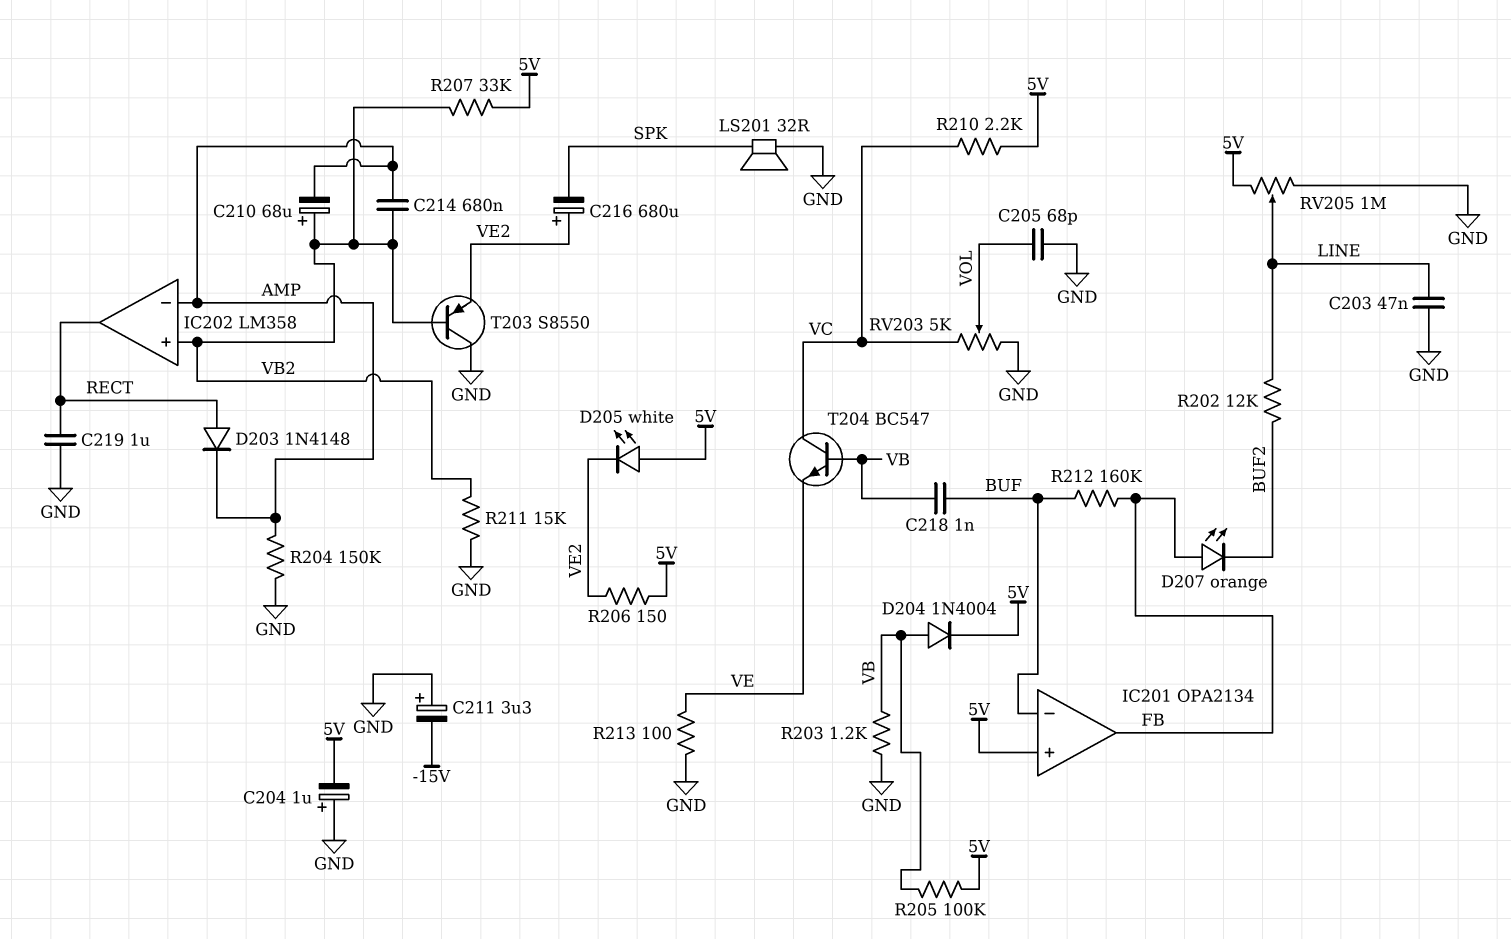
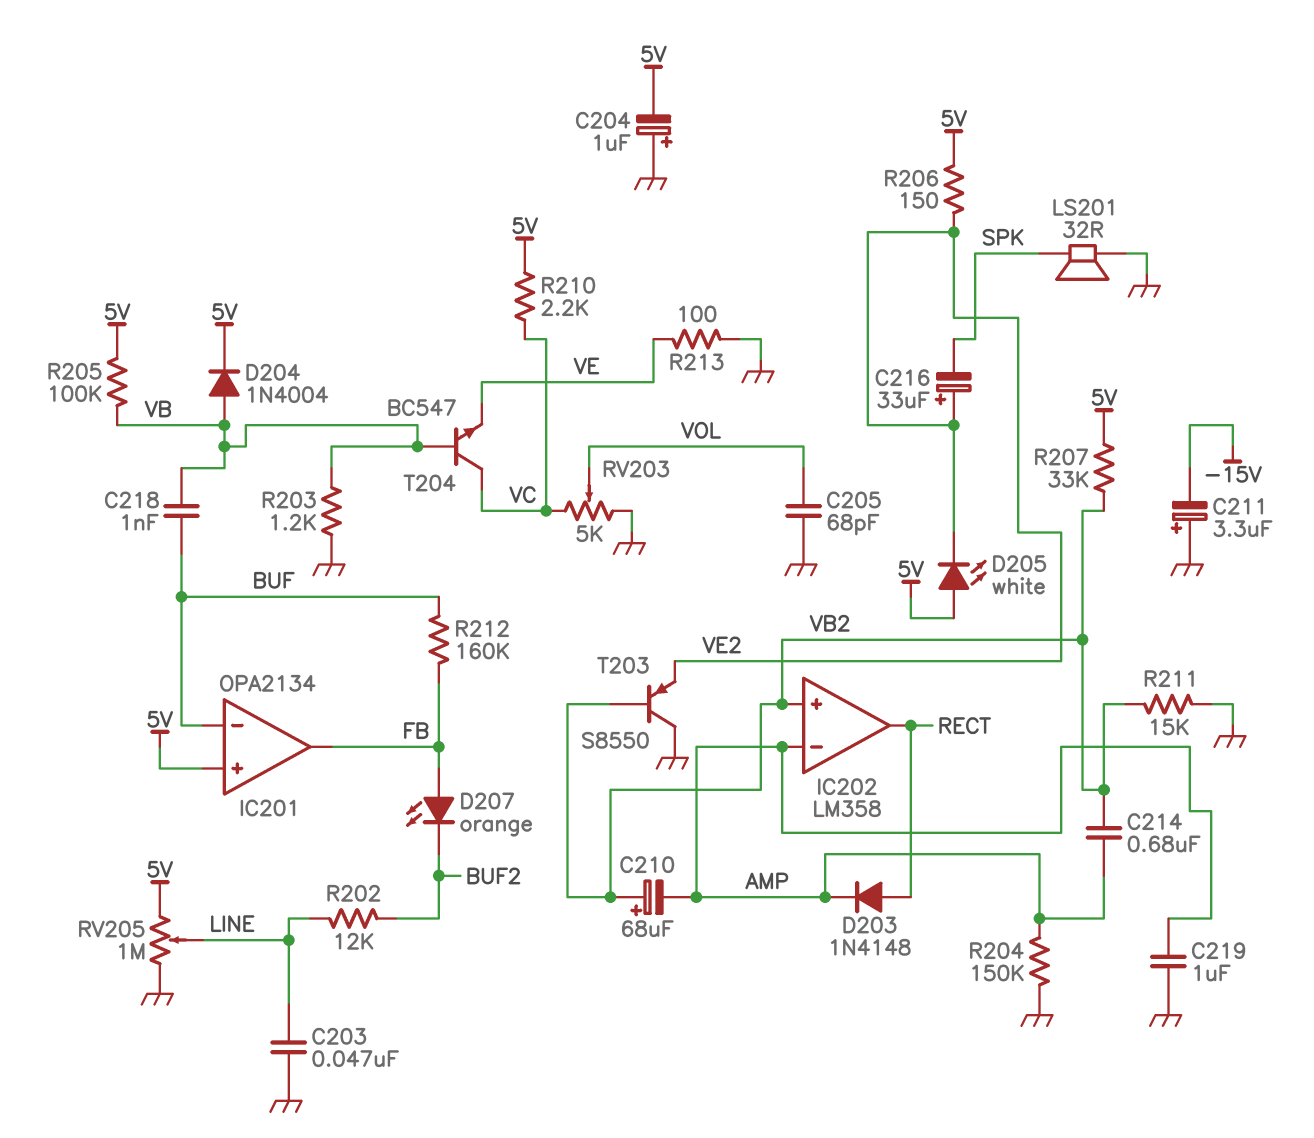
C216: 680uF (plus VE2, minus SPK) -> 33uF (plus VE2, minus SPK)
C219: 1uF (GND, RECT) -> 1uF (AMP, GND)

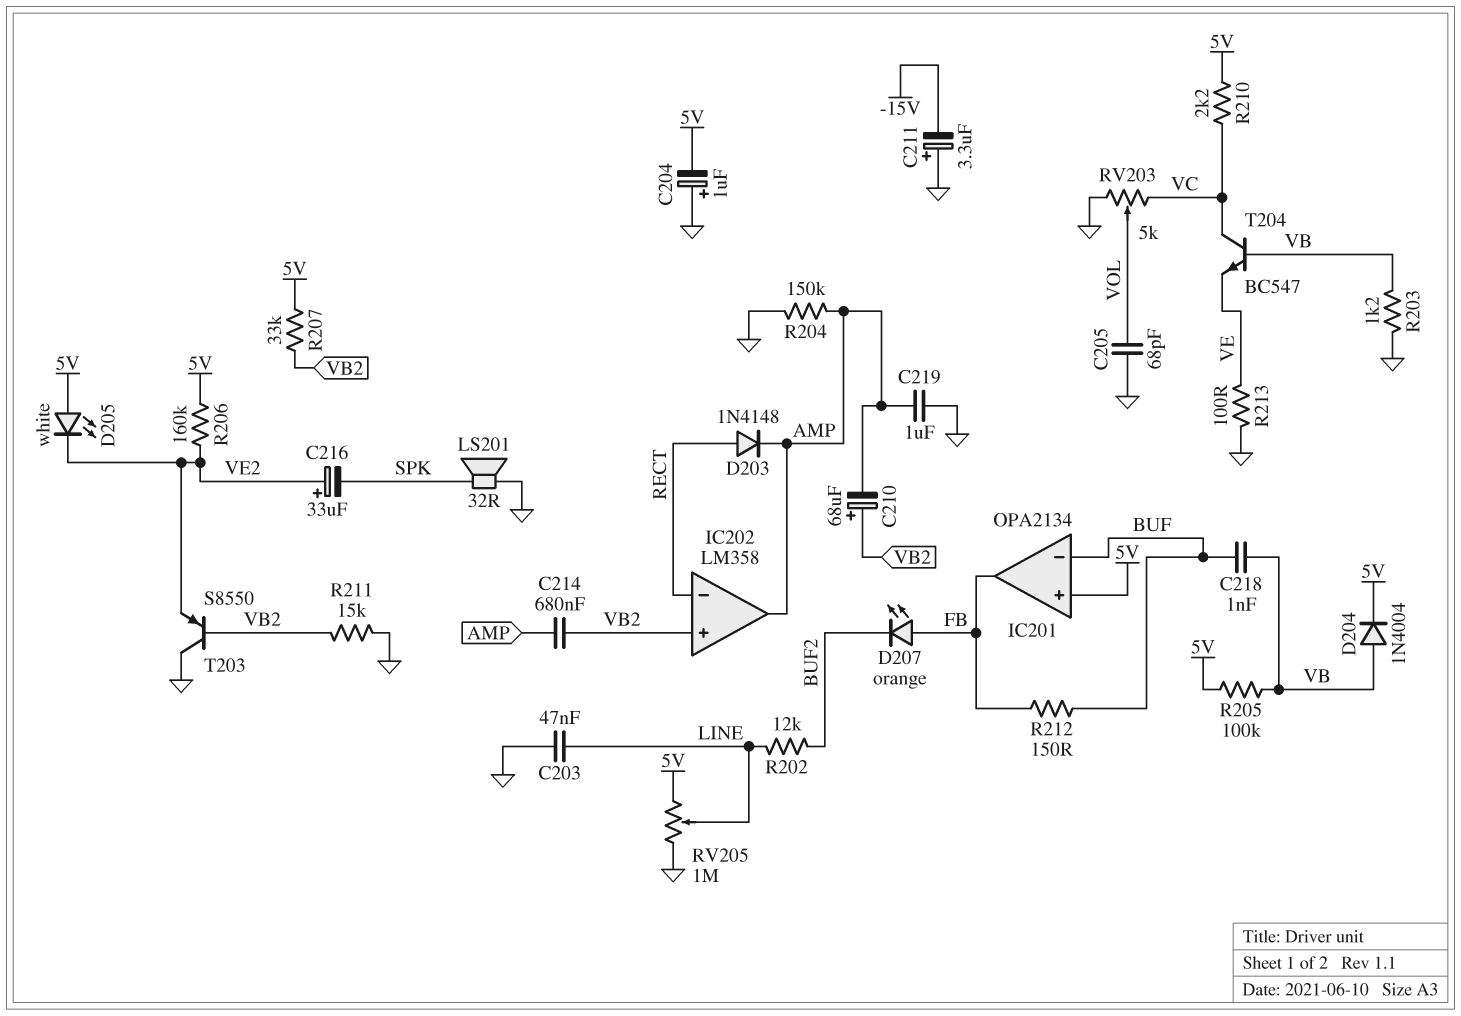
IC202 pin in-: AMP -> RECT
IC202 pin out: RECT -> AMP
R206: 150 (5V, VE2) -> 160k (5V, VE2)
R212: 160k (BUF, FB) -> 150 (BUF, FB)

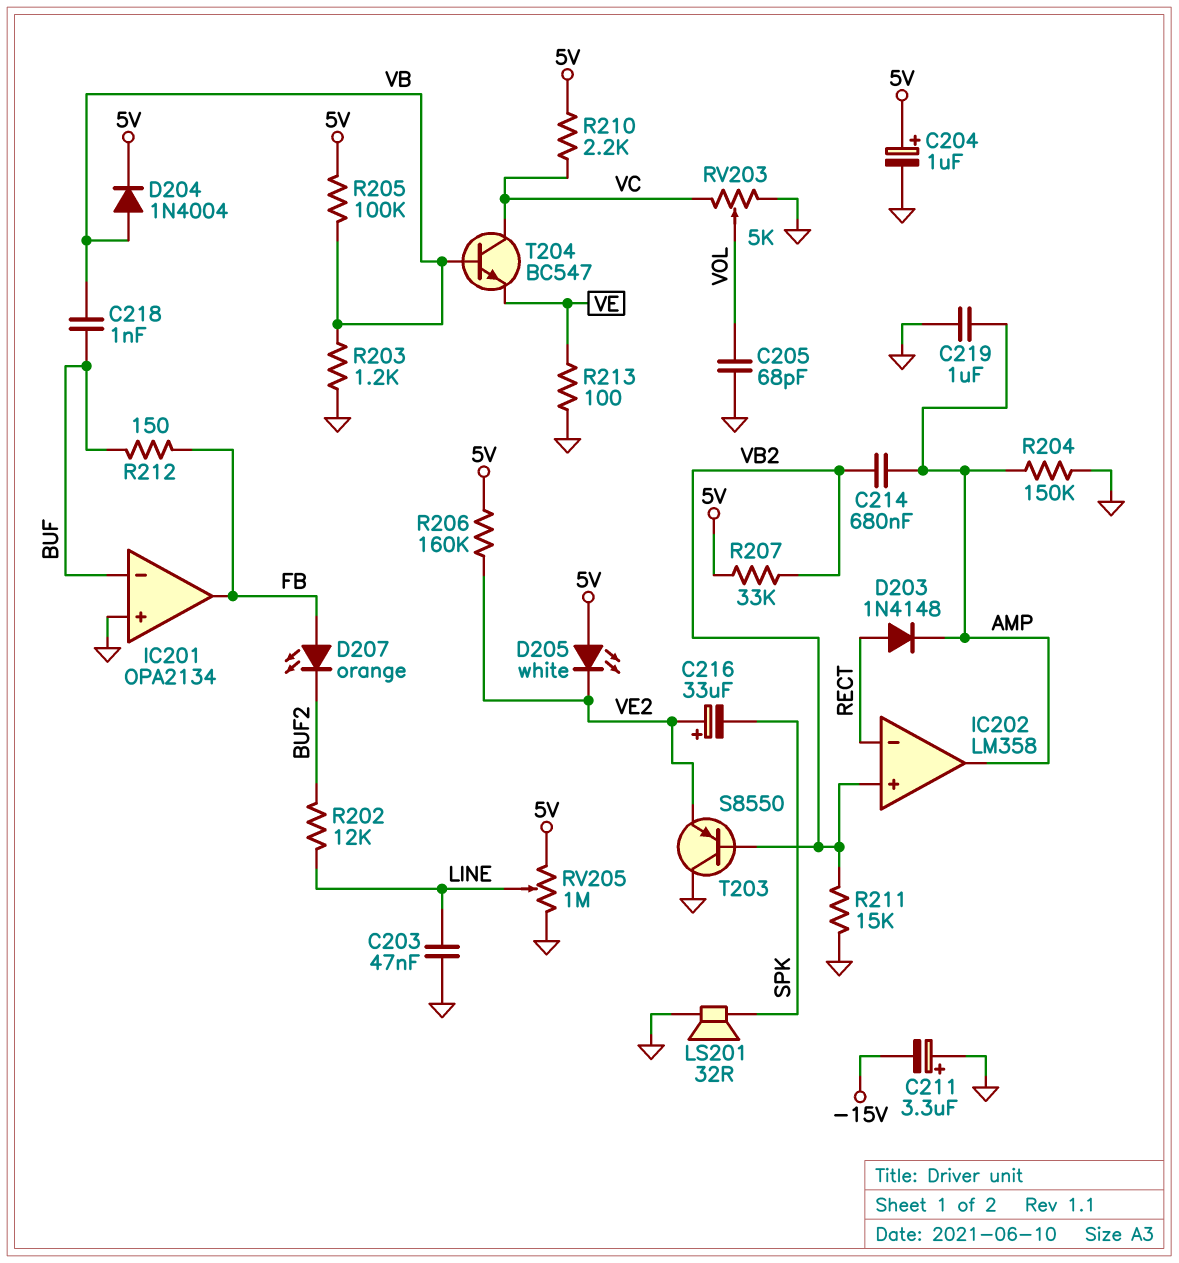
C204: 1uF (plus GND, minus 5V) -> 1uF (plus 5V, minus GND)
C210: 68uF (plus VB2, minus AMP) -> none
IC201 pin in+: 5V -> GND

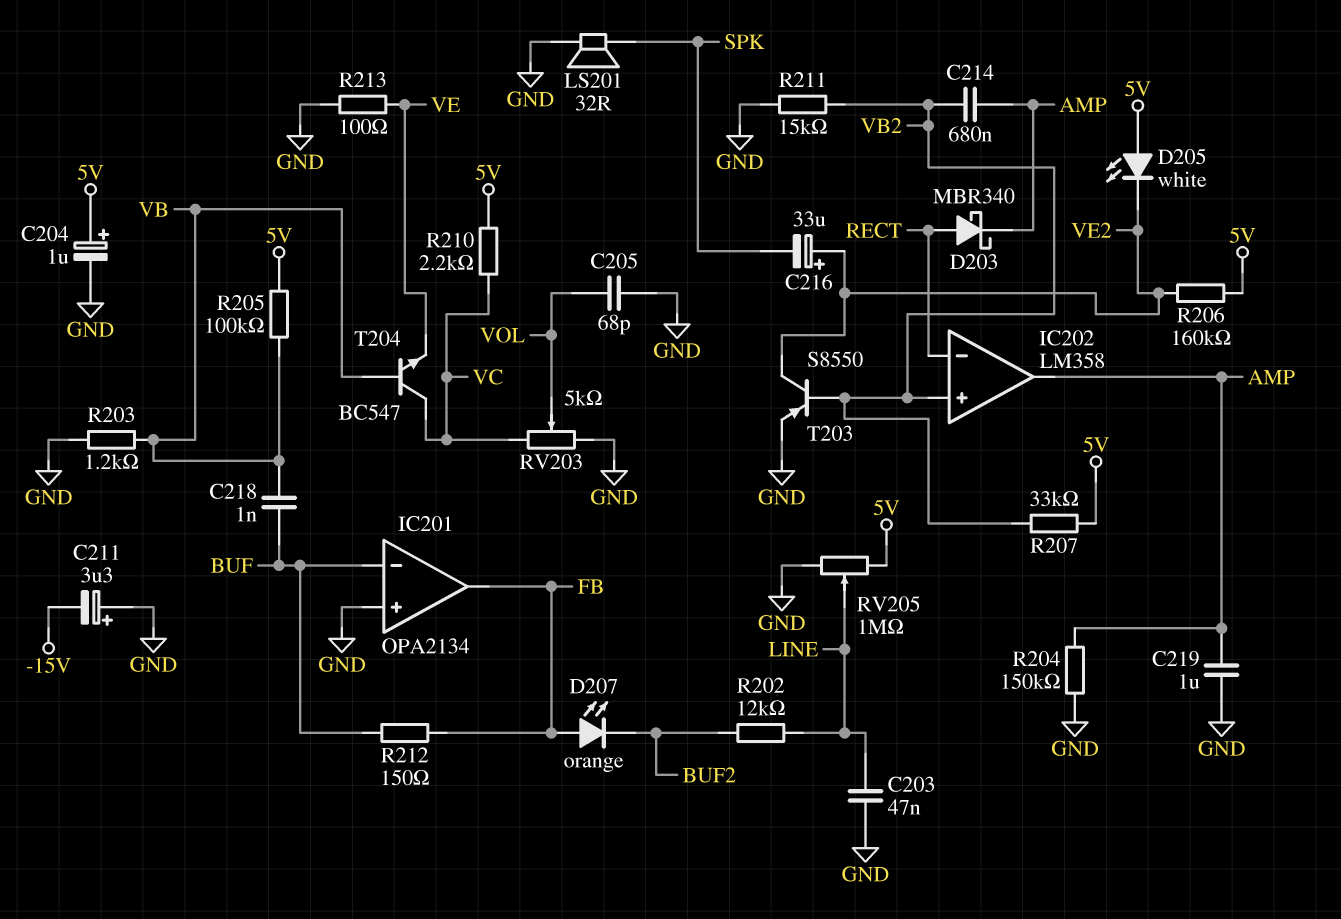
D203: diode 1N4148 (A RECT, K AMP) -> schottky MBR340 (A RECT, K AMP)
D204: diode 1N4004 (A VB, K 5V) -> none
T203: PNP S8550 (B VB2, C GND, E VE2) -> PNP S8550 (B VB2, C VE2, E GND)

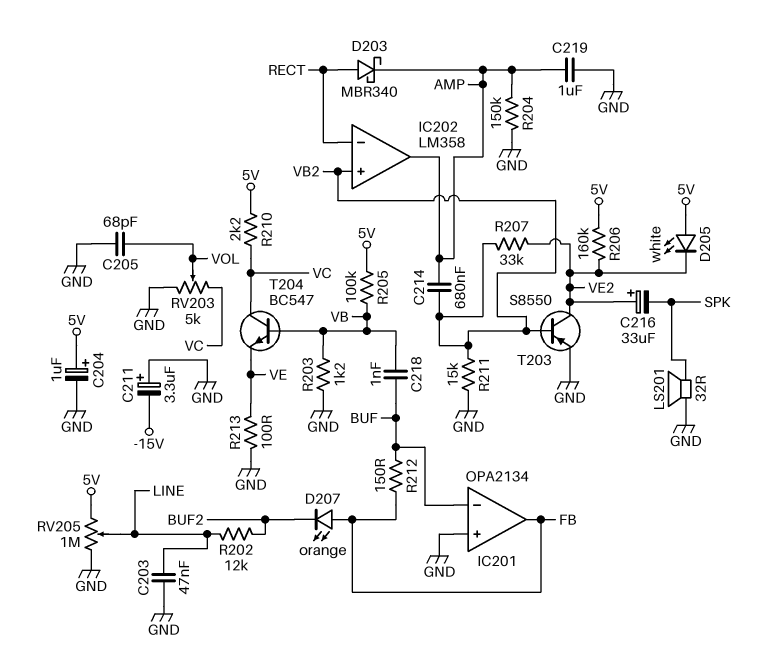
R207: 33k (5V, VB2) -> 33k (VB2, VE2)

